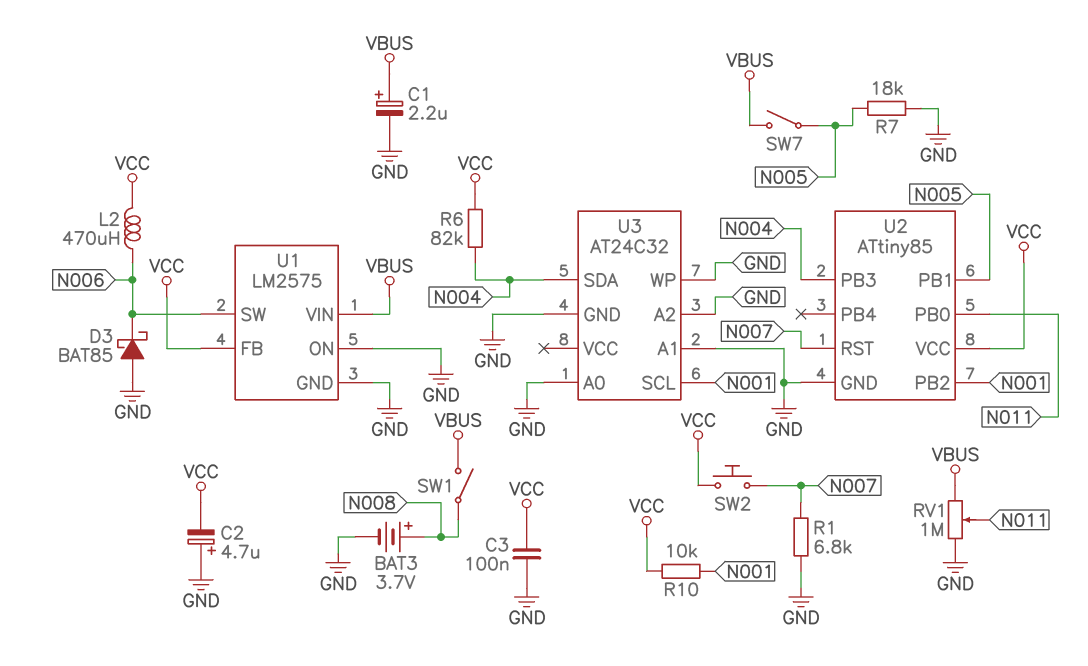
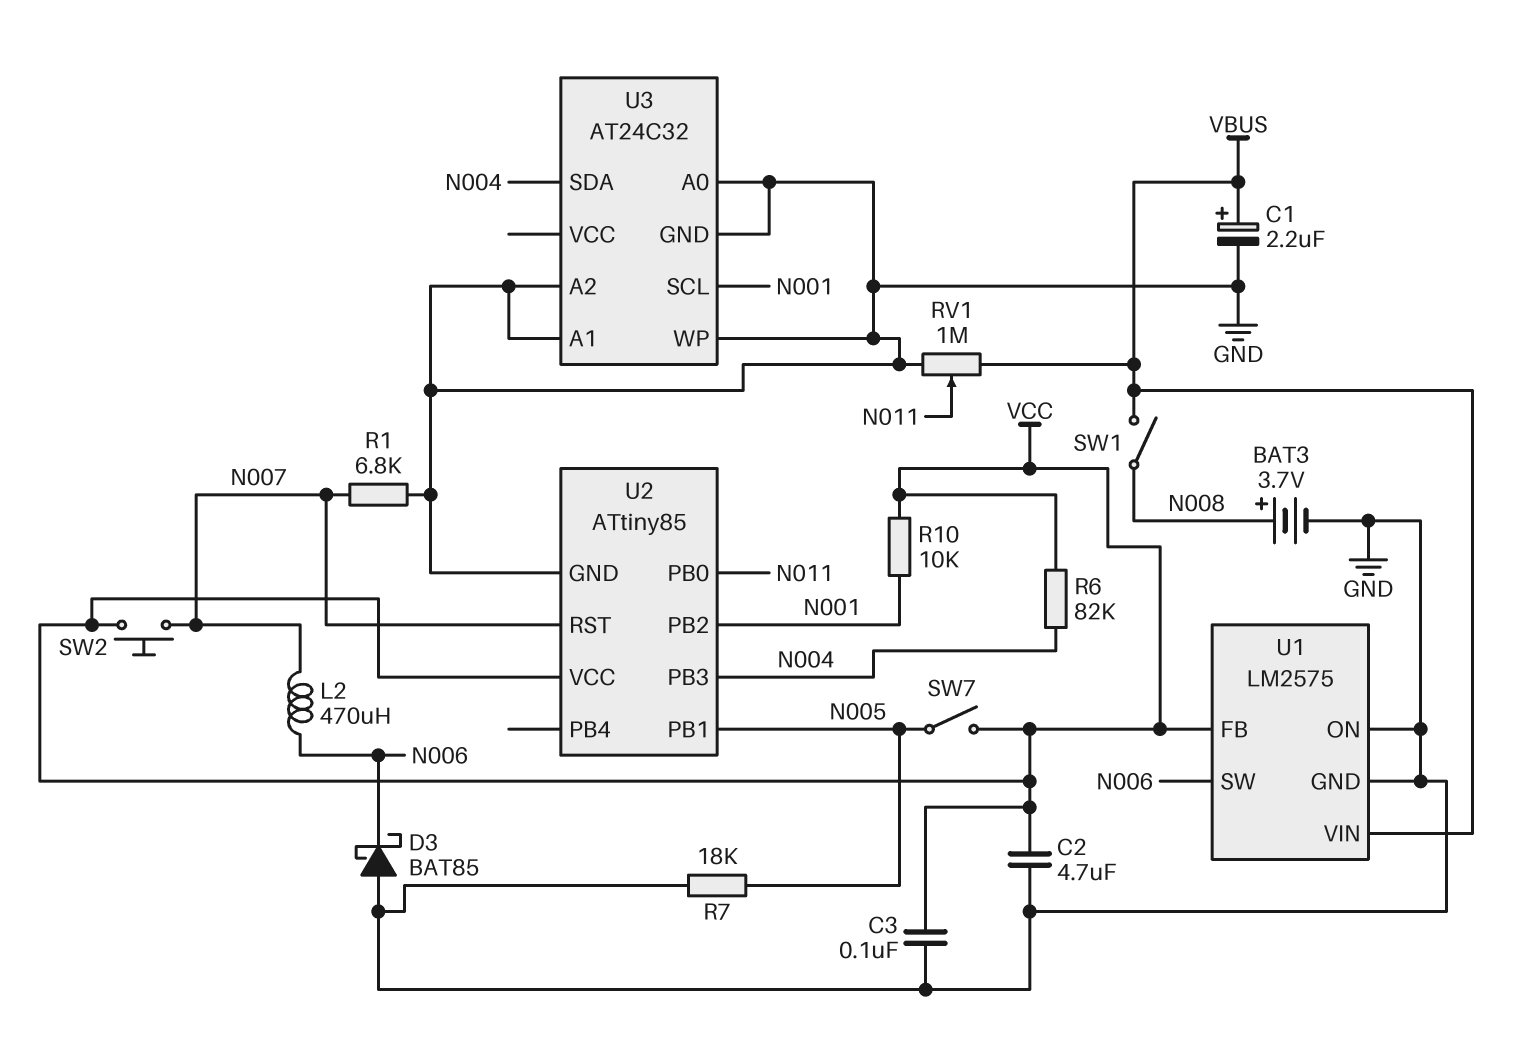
C2: 4.7uF (plus GND, minus VCC) -> 4.7uF (GND, VCC)
L2: 470uH (N006, VCC) -> 470uH (N006, N007)
SW7: switch (N005, VBUS) -> switch (N005, VCC)

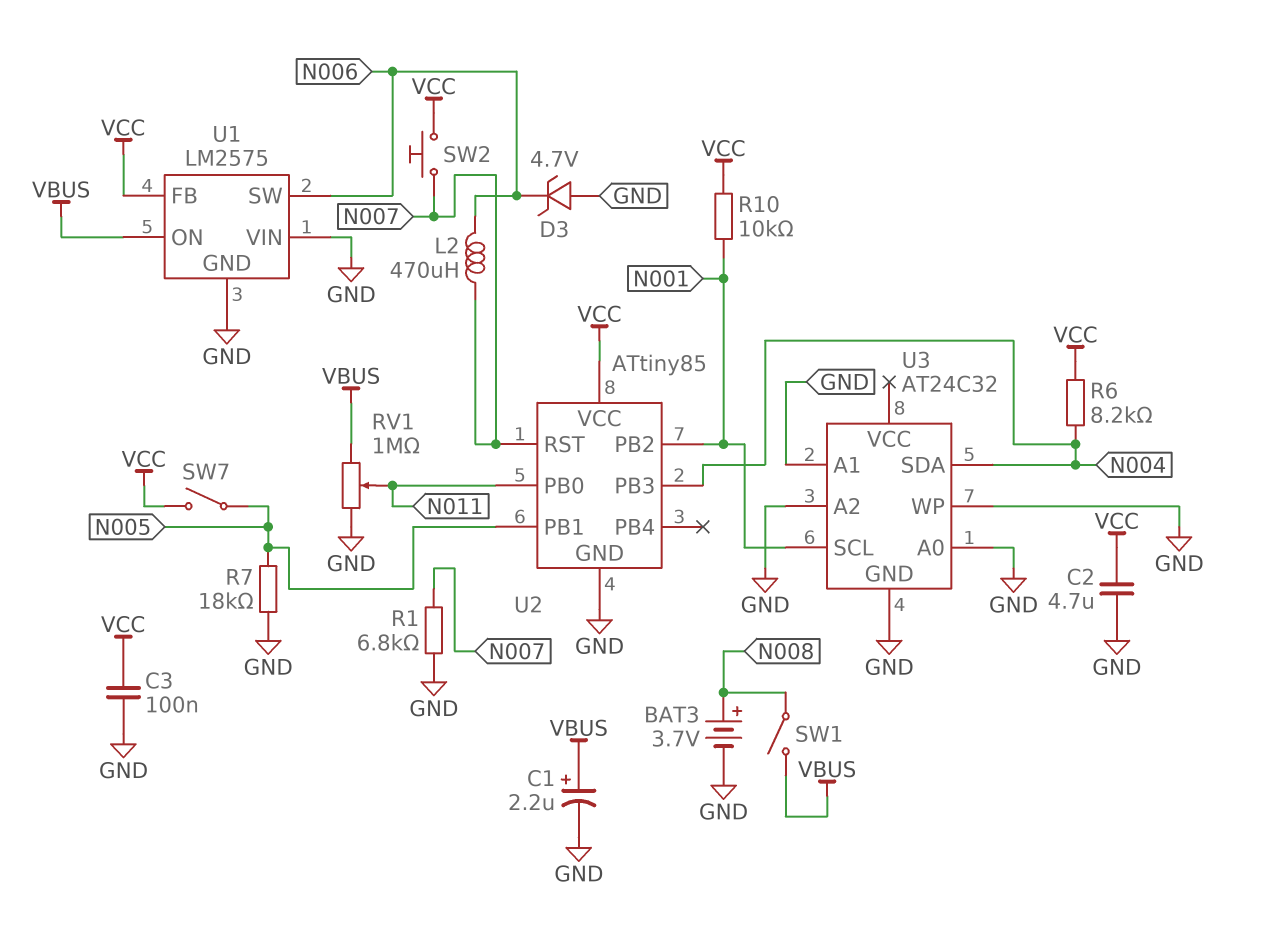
D3: schottky BAT85 (A GND, K N006) -> zener 4.7V (A GND, K N006)
R6: 82k (N004, VCC) -> 8.2k (N004, VCC)
U1 pin ON: GND -> VBUS
U1 pin VIN: VBUS -> GND

